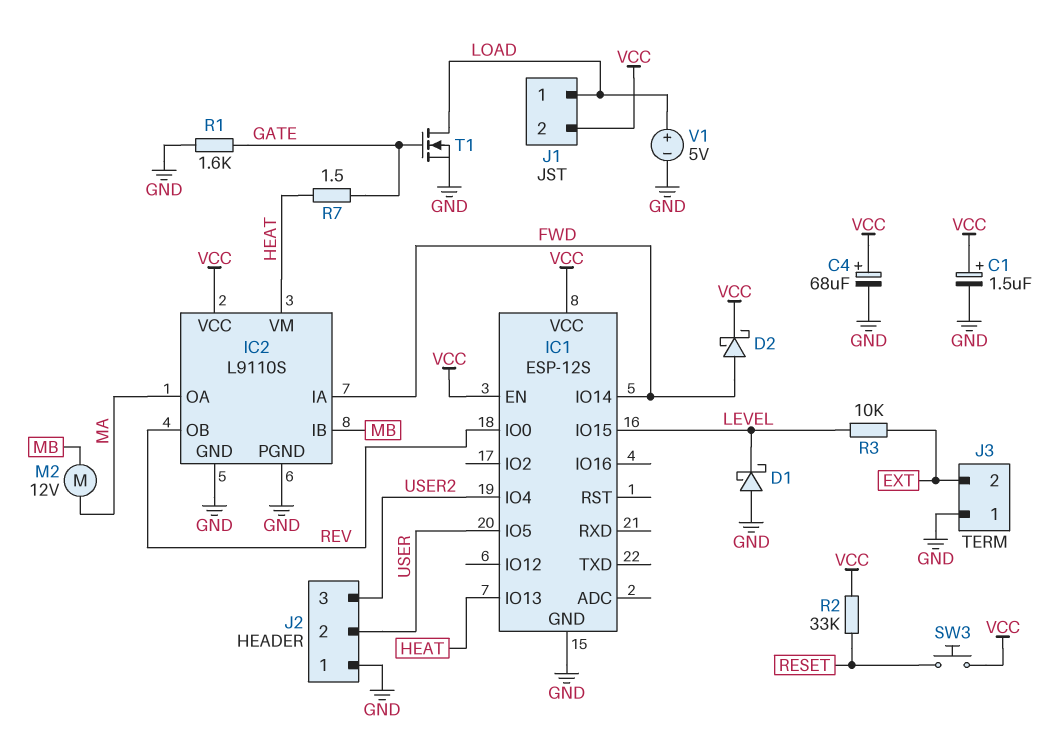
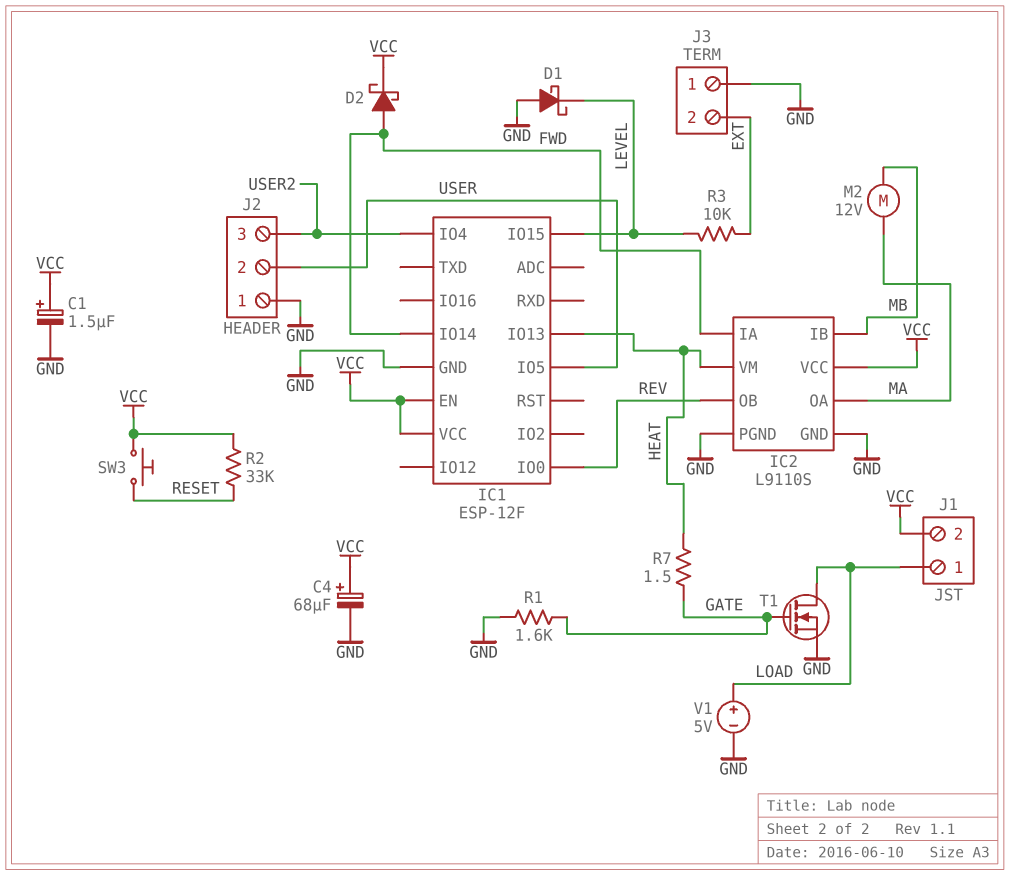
IC1: ESP-12S -> ESP-12F

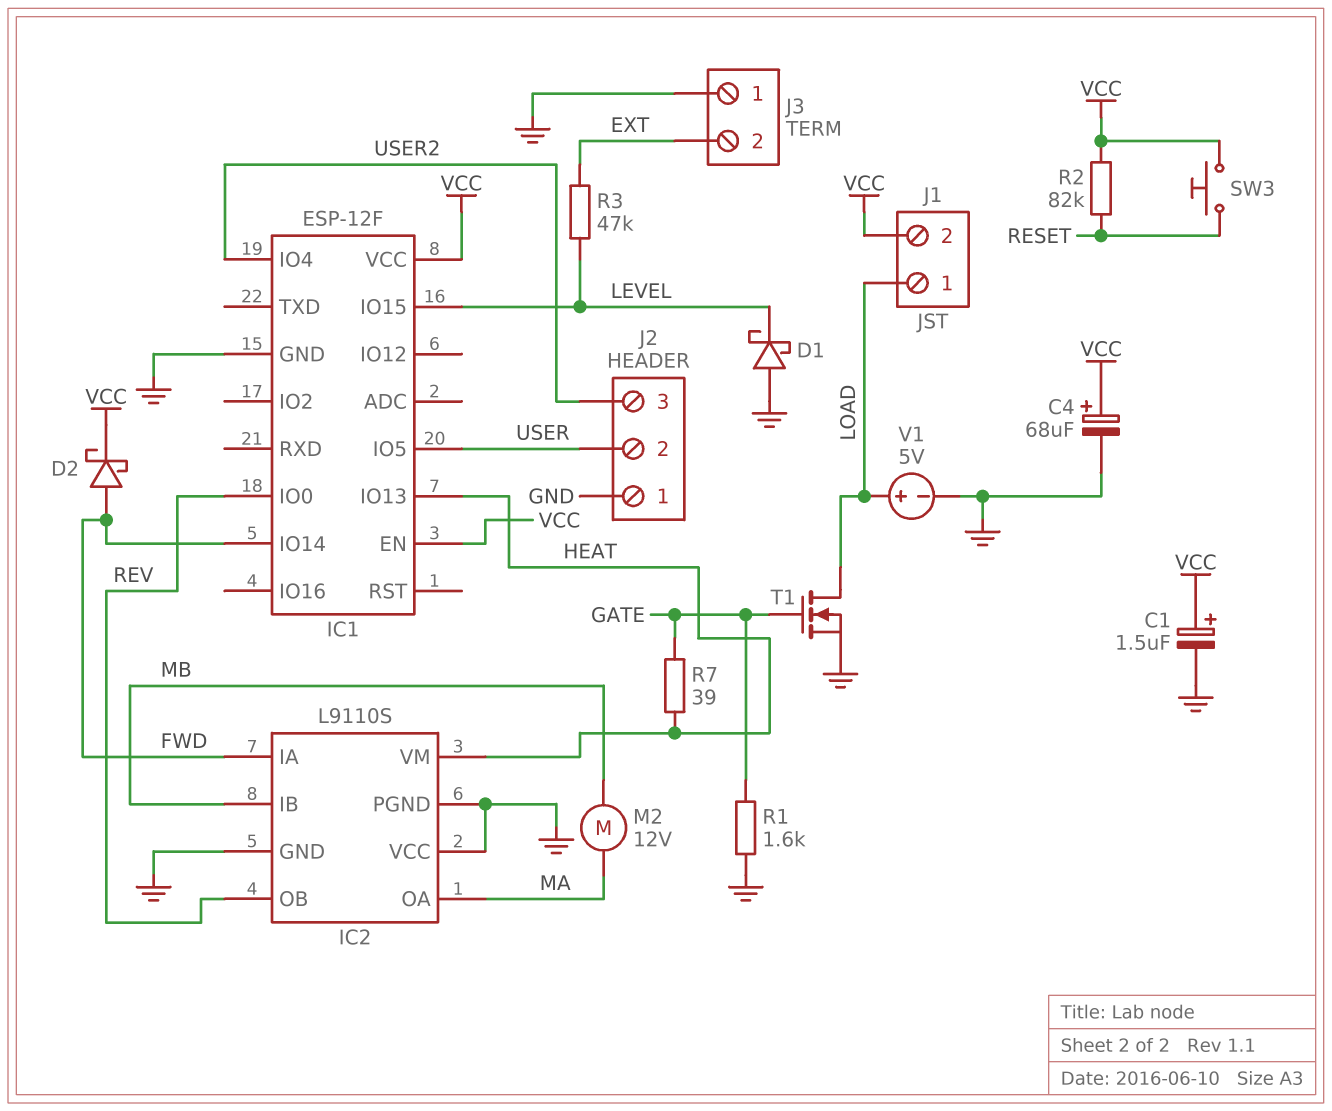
IC2 pin VCC: VCC -> GND
R2: 33k (RESET, VCC) -> 82k (RESET, VCC)
R3: 10k (EXT, LEVEL) -> 47k (EXT, LEVEL)
R7: 1.5 (GATE, HEAT) -> 39 (GATE, HEAT)

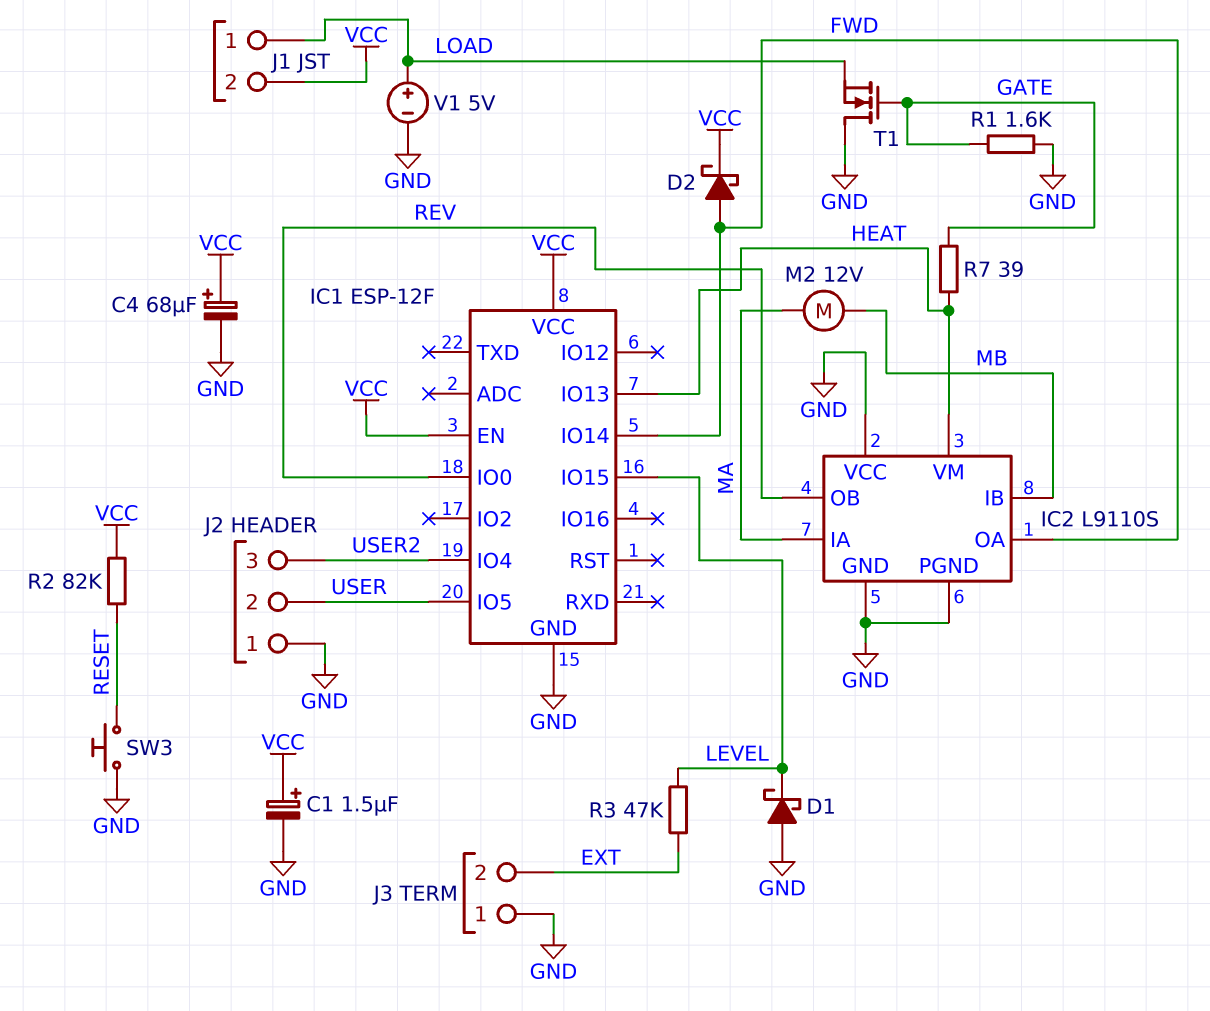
IC2 pin IA: FWD -> MA
IC2 pin OA: MA -> FWD
SW3: button (RESET, VCC) -> button (GND, RESET)
T1: NMOS (G GATE, D LOAD, S GND) -> NMOS (G GATE, D GND, S LOAD)

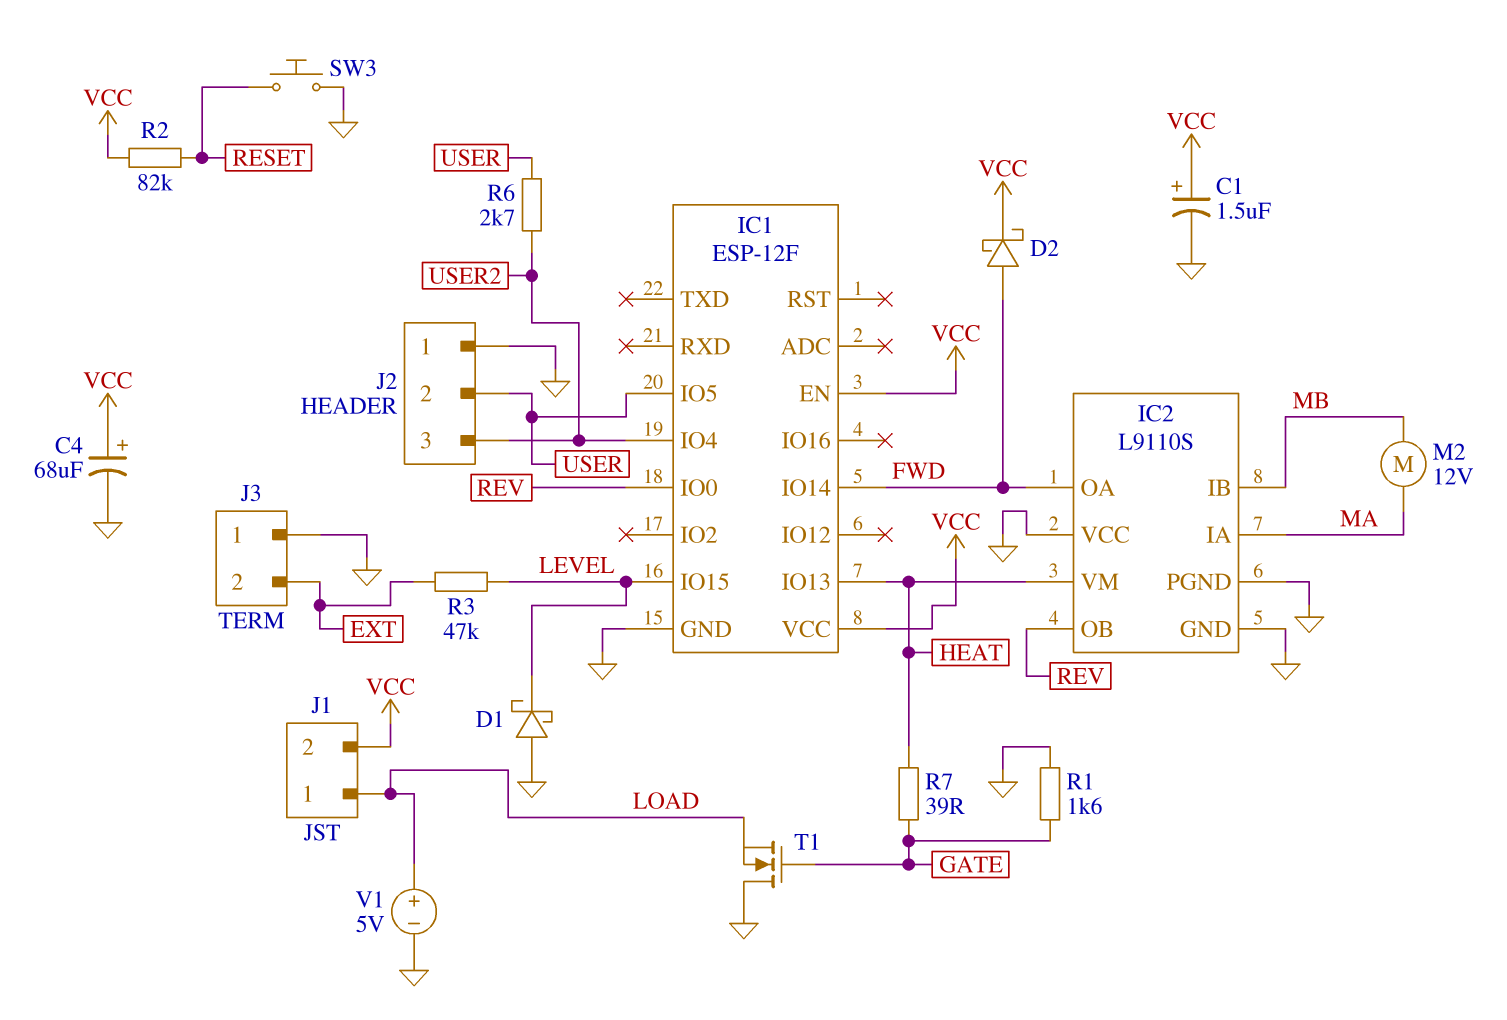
R6: none -> 2.7k (USER, USER2)

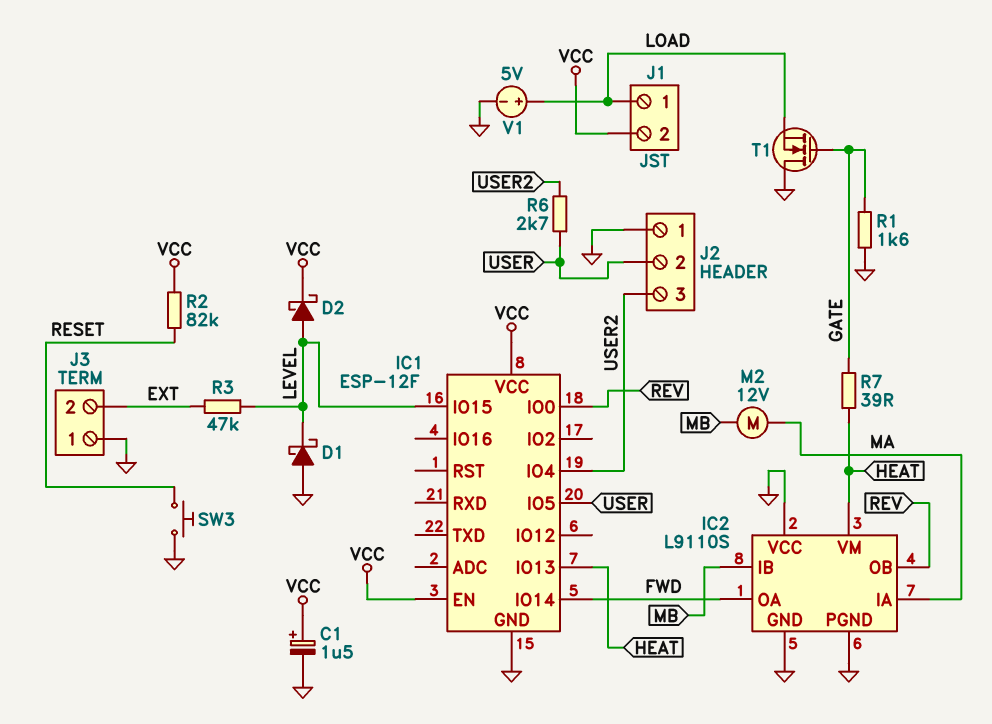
C4: 68uF (plus VCC, minus GND) -> none
D2: schottky (A FWD, K VCC) -> schottky (A LEVEL, K VCC)

